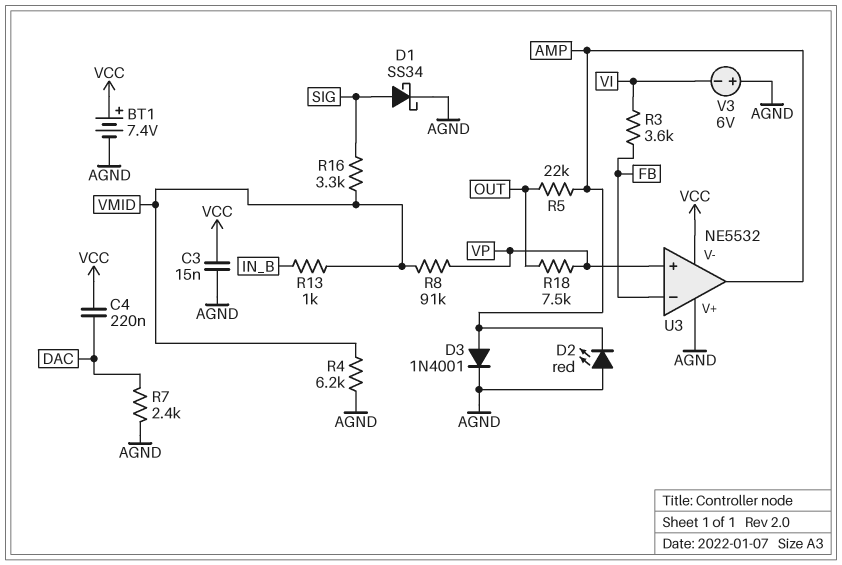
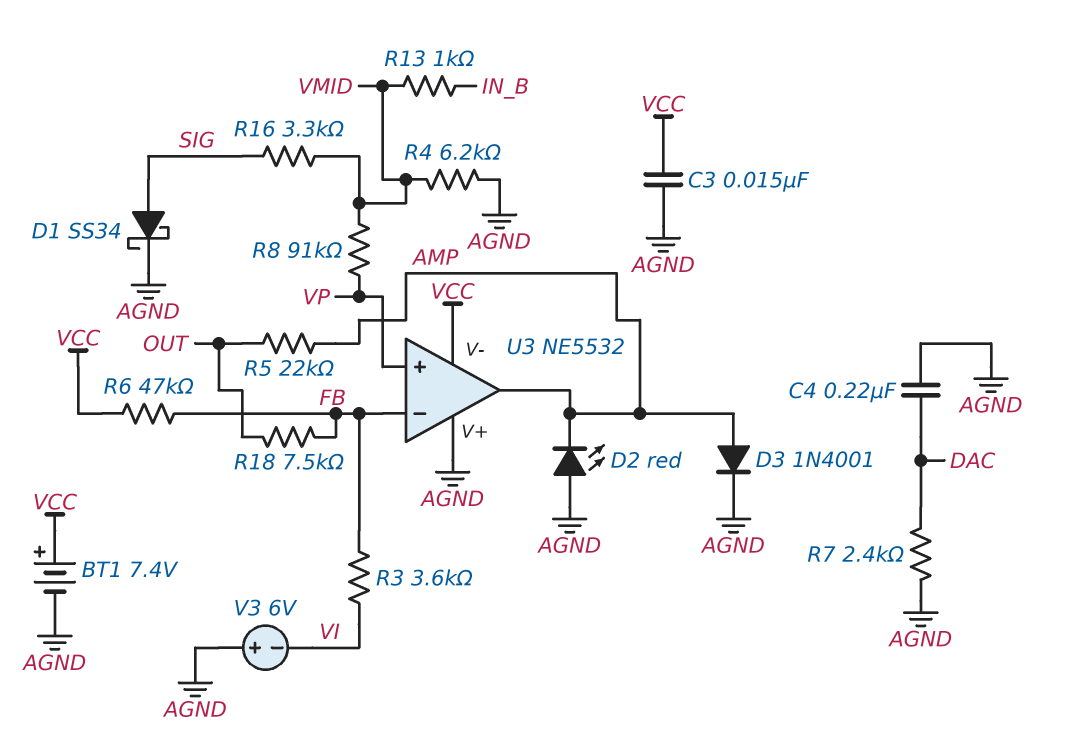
C4: 220nF (DAC, VCC) -> 220nF (AGND, DAC)
R6: none -> 47k (FB, VCC)
R18: 7.5k (OUT, VP) -> 7.5k (FB, OUT)

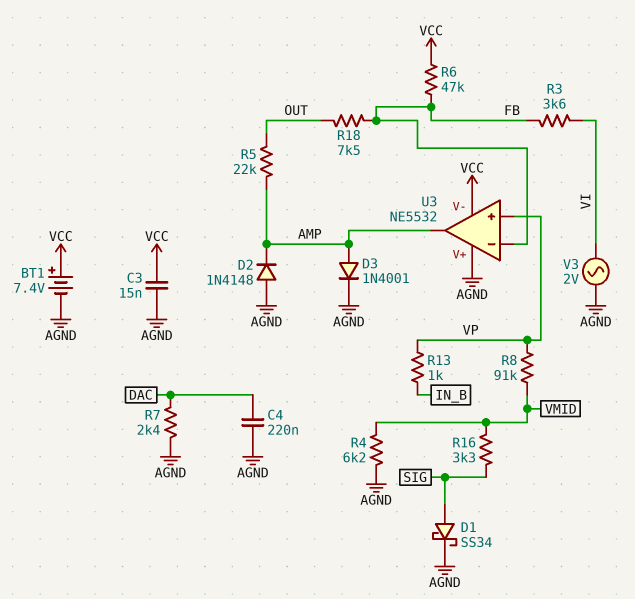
D2: LED red (A AGND, K AMP) -> diode 1N4148 (A AGND, K AMP)
R13: 1k (IN_B, VMID) -> 1k (IN_B, VP)
V3: 6V (plus AGND, minus VI) -> AC 2V (AGND, VI)

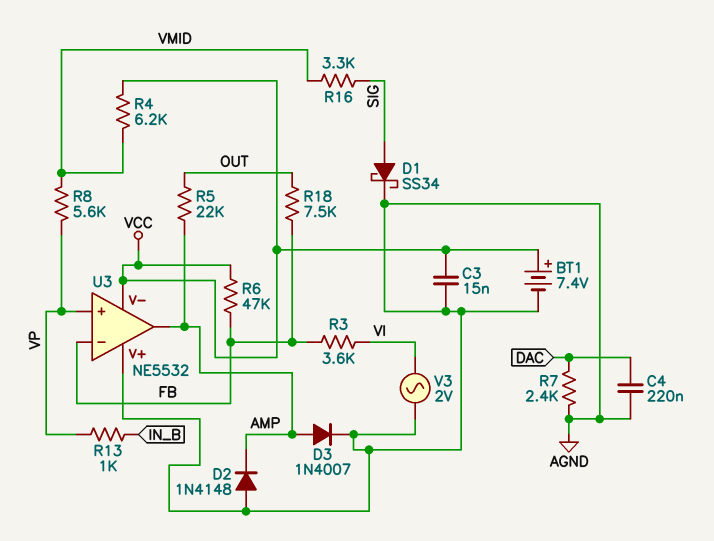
D3: diode 1N4001 (A AMP, K AGND) -> diode 1N4007 (A AMP, K AGND)
R4: 6.2k (AGND, VMID) -> 6.2k (VCC, VMID)
R8: 91k (VMID, VP) -> 5.6k (VMID, VP)

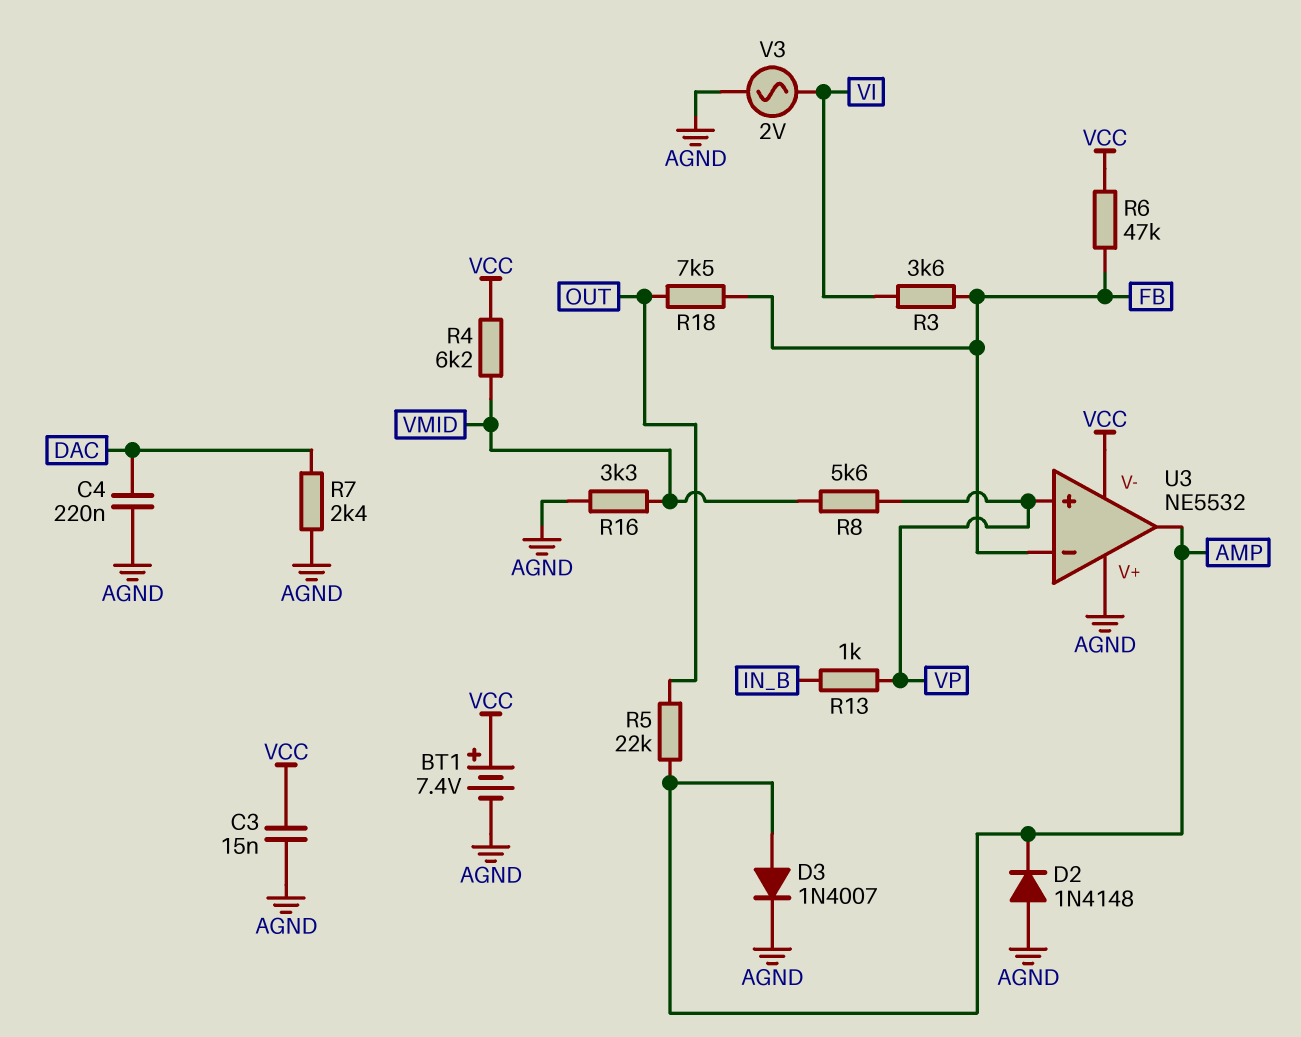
D1: schottky SS34 (A SIG, K AGND) -> none
R16: 3.3k (SIG, VMID) -> 3.3k (AGND, VMID)

